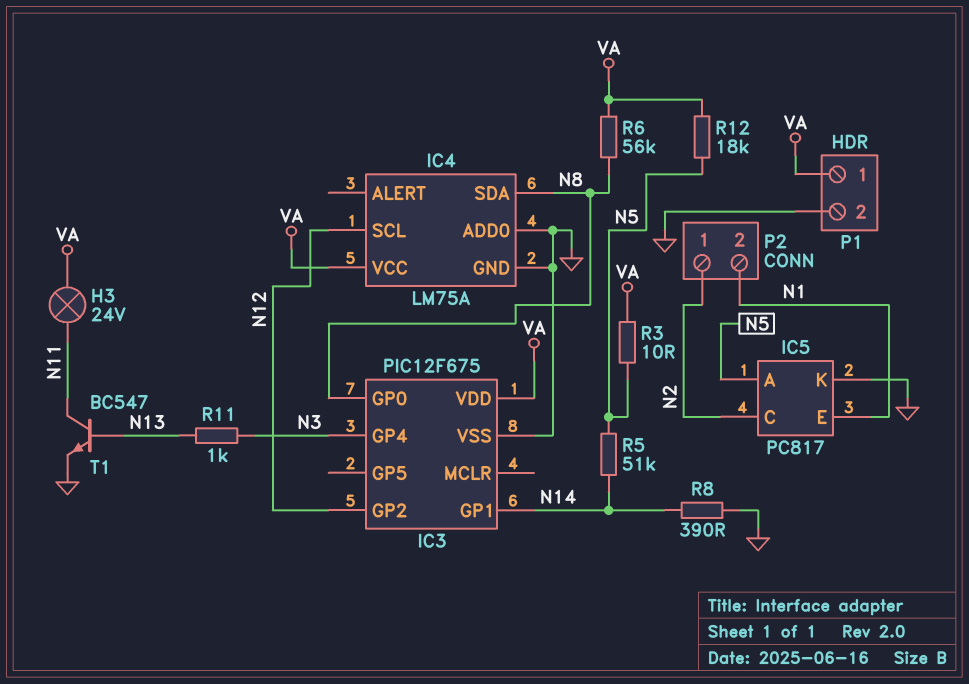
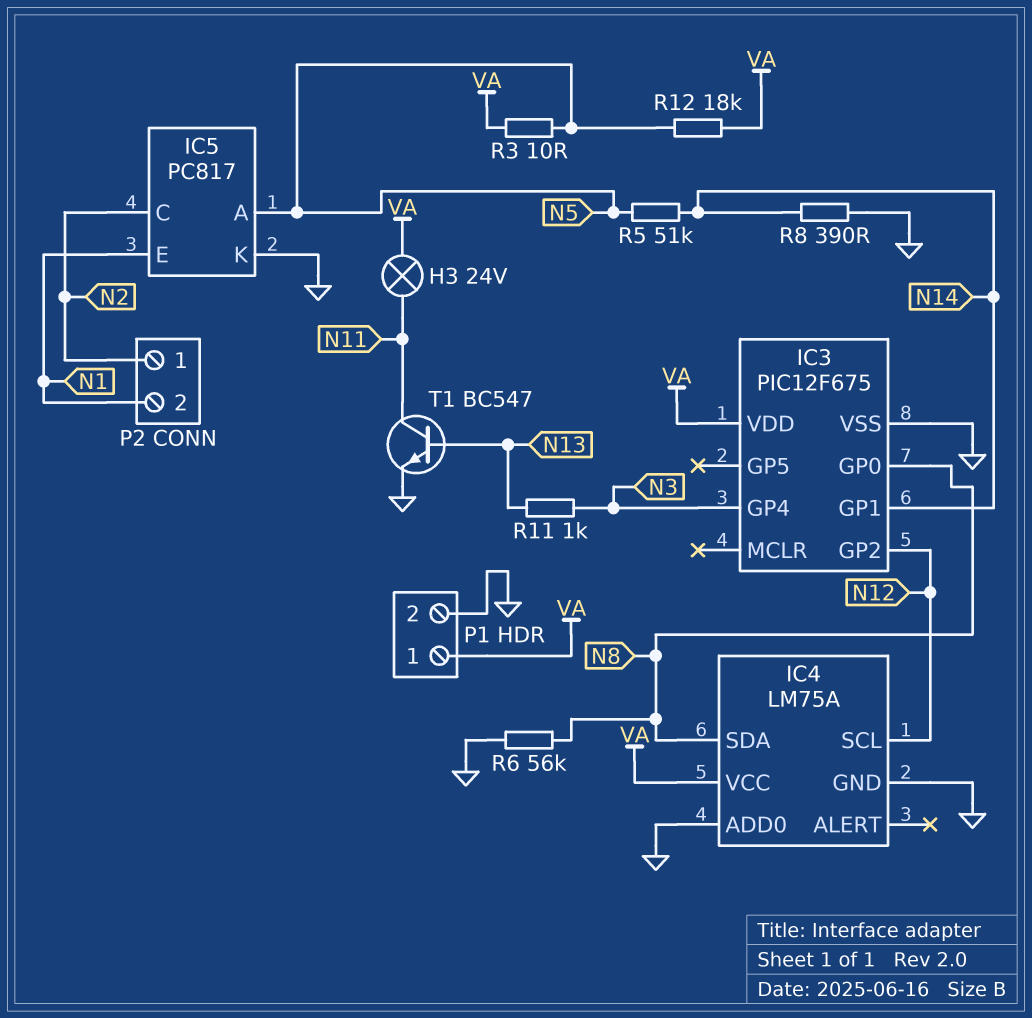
R6: 56k (N8, VA) -> 56k (GND, N8)

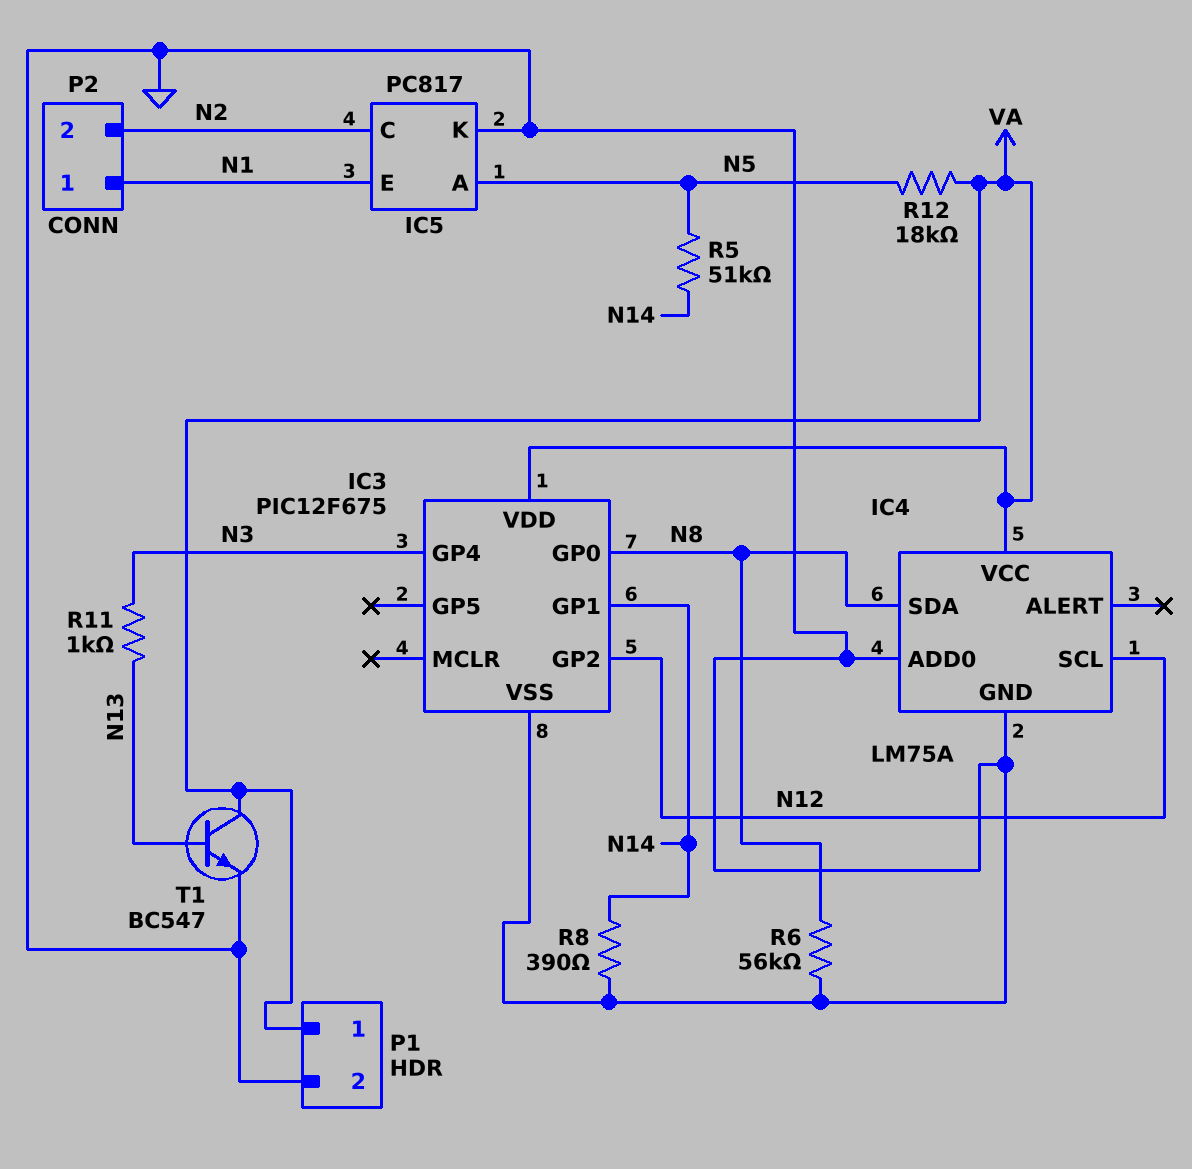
H3: lamp 24V (N11, VA) -> none
P2 pin 1: N2 -> N1
P2 pin 2: N1 -> N2
R3: 10 (N5, VA) -> none
T1: NPN BC547 (B N13, C N11, E GND) -> NPN BC547 (B N13, C VA, E GND)

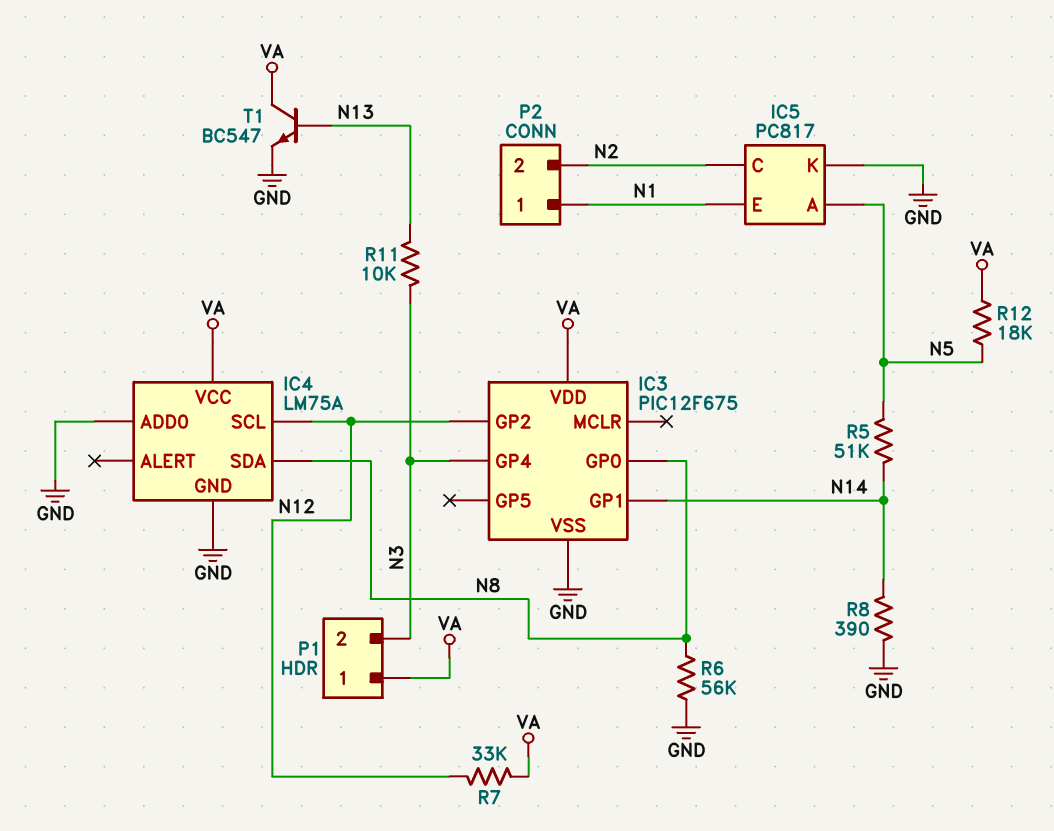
P1 pin 2: GND -> N3
R7: none -> 33k (N12, VA)
R11: 1k (N3, N13) -> 10k (N3, N13)

